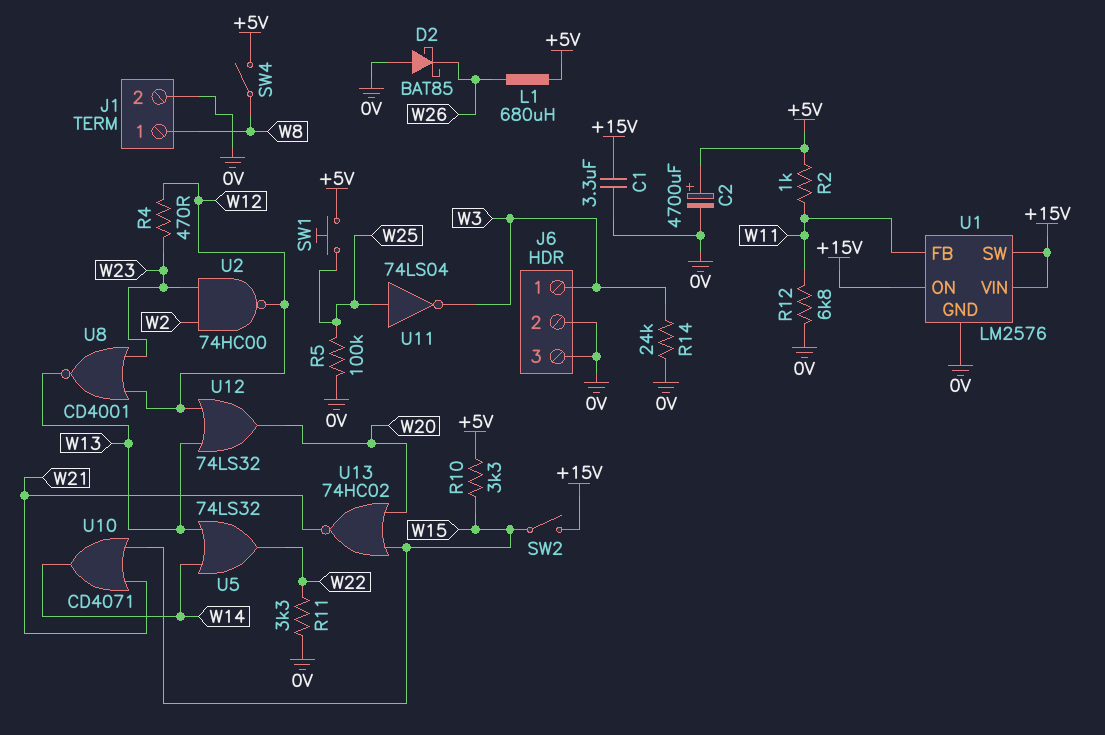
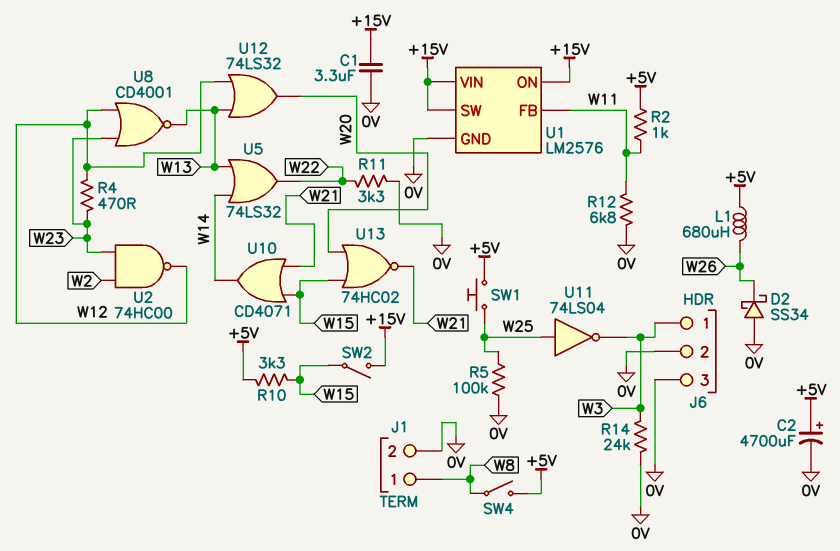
D2: schottky BAT85 (A 0V, K W26) -> schottky SS34 (A 0V, K W26)

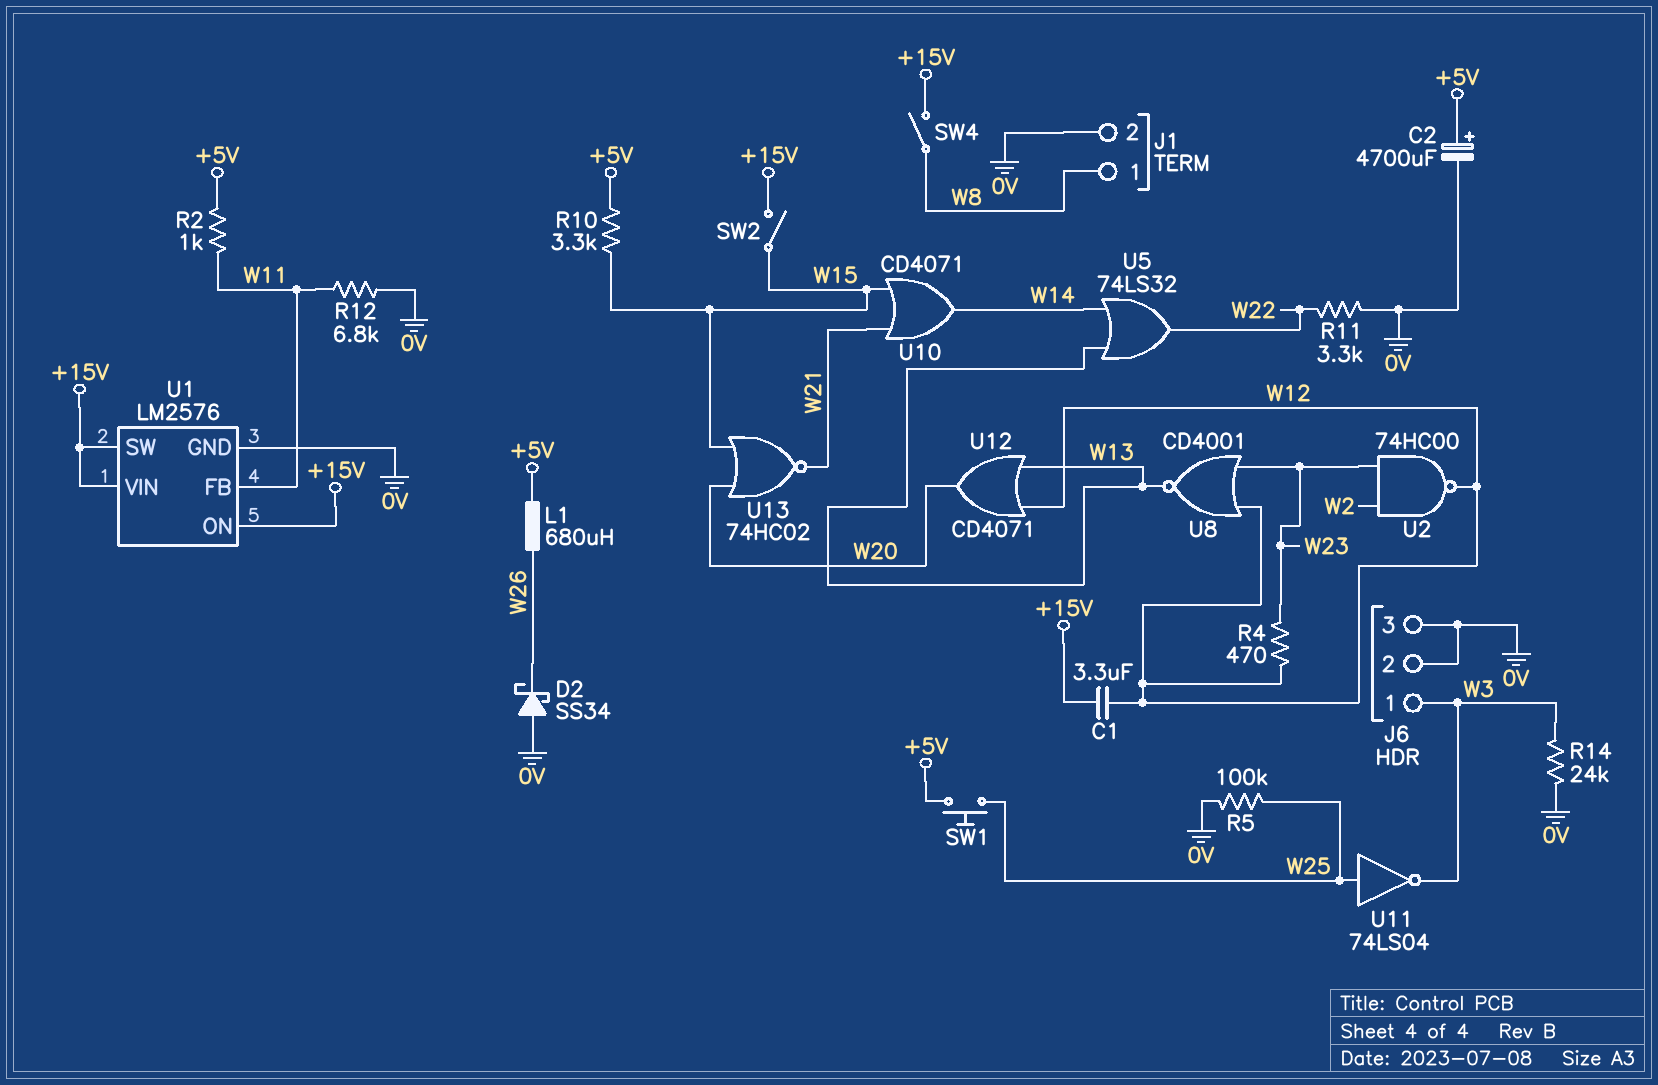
C1: 3.3uF (+15V, 0V) -> 3.3uF (+15V, W12)
SW4: switch (+5V, W8) -> switch (+15V, W8)
U12: OR 74LS32 (in W12, in W13, out W20) -> OR CD4071 (in W12, in W13, out W20)

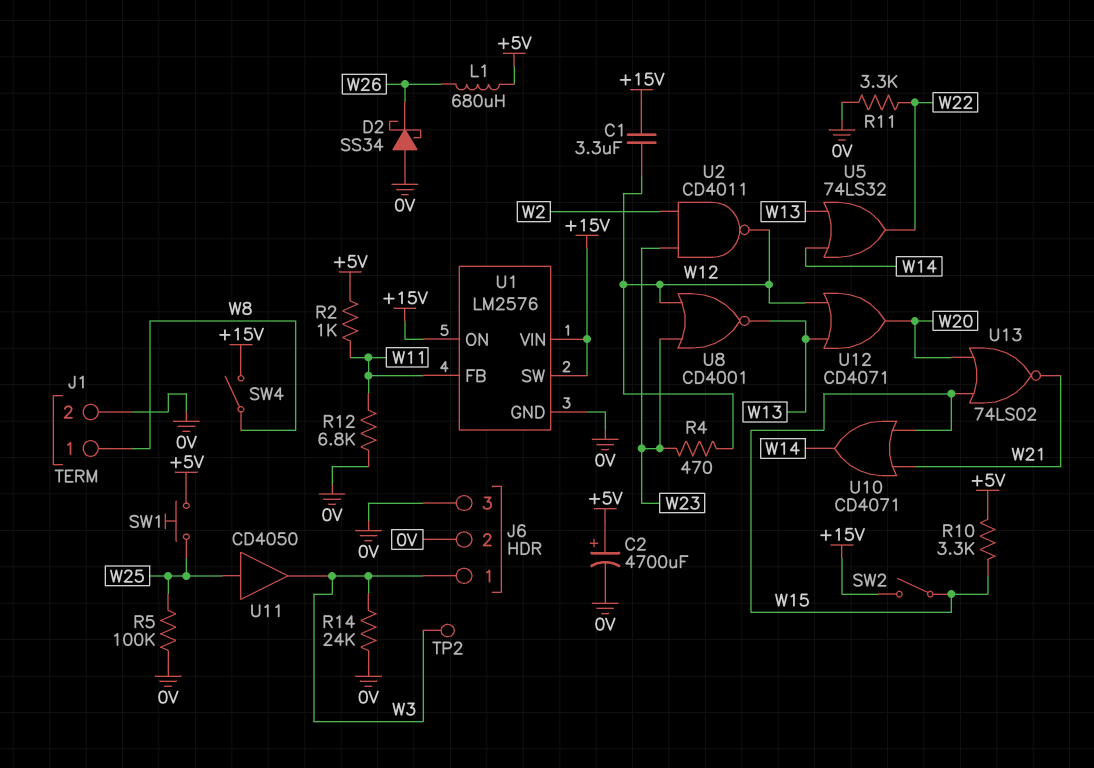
TP2: none -> test point (W3)
U2: NAND 74HC00 (in W2, in W23, out W12) -> NAND CD4011 (in W2, in W23, out W12)
U11: NOT 74LS04 (in W25, out W3) -> buffer CD4050 (in W25, out W3)
U13: NOR 74HC02 (in W15, in W20, out W21) -> NOR 74LS02 (in W15, in W20, out W21)

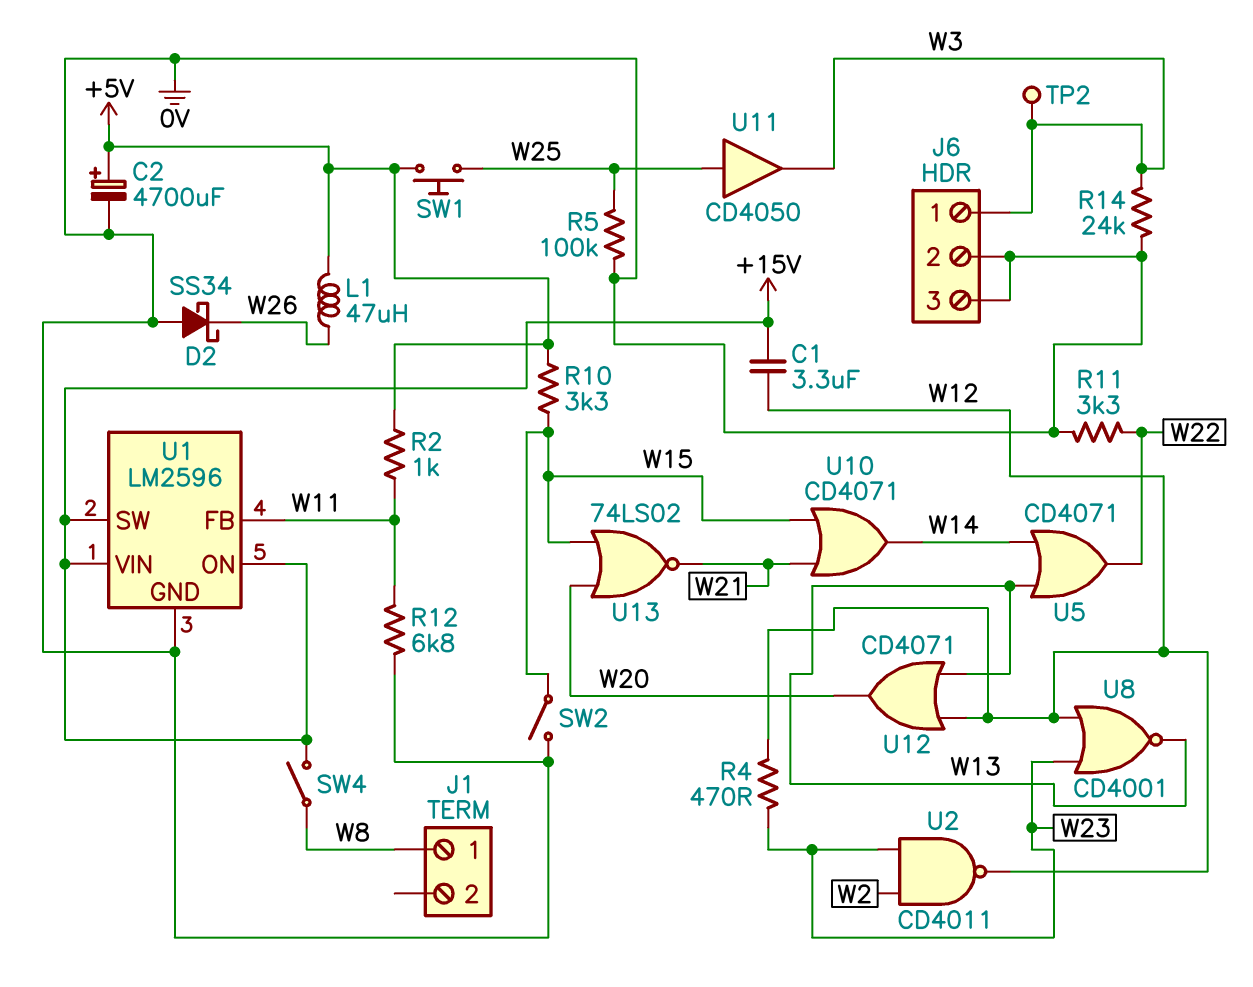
J1 pin 2: 0V -> none
L1: 680uH (+5V, W26) -> 47uH (+5V, W26)
SW2: switch (+15V, W15) -> switch (0V, W15)
U1: LM2576 -> LM2596
U5: OR 74LS32 (in W13, in W14, out W22) -> OR CD4071 (in W13, in W14, out W22)

